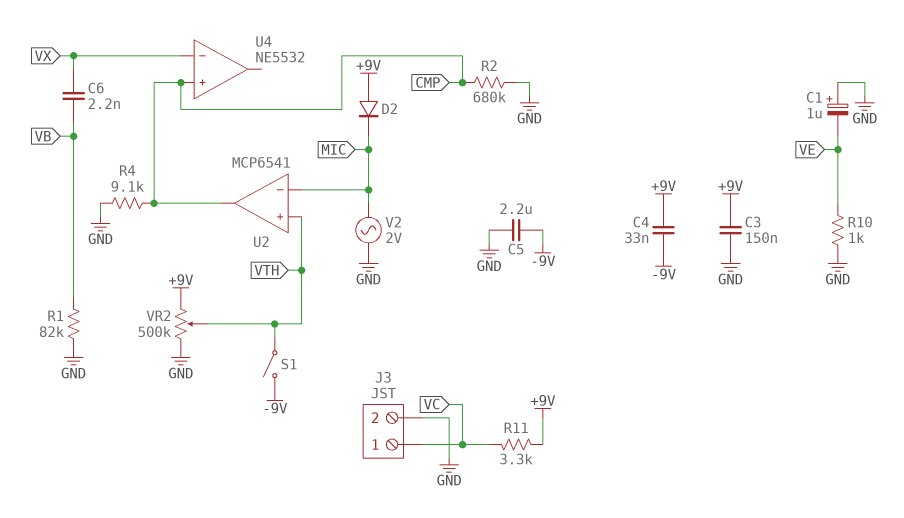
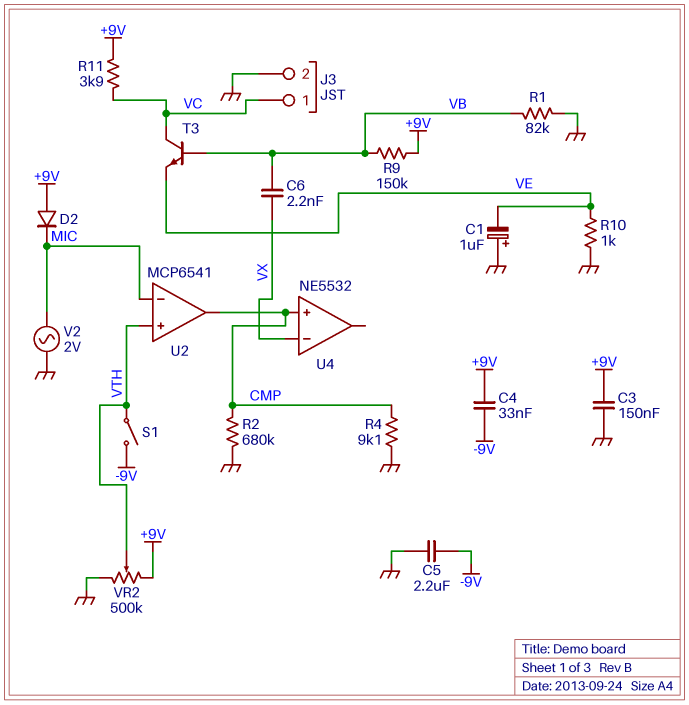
R9: none -> 150k (+9V, VB)
R11: 3.3k (+9V, VC) -> 3.9k (+9V, VC)
T3: none -> NPN (B VB, C VC, E VE)

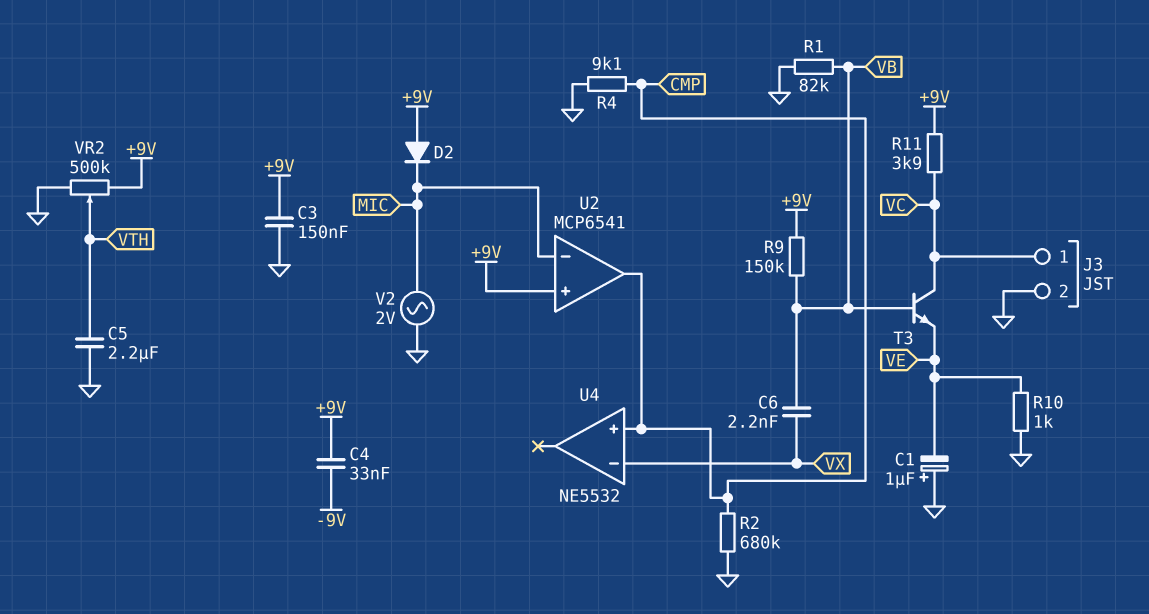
C5: 2.2uF (-9V, GND) -> 2.2uF (GND, VTH)
S1: switch (-9V, VTH) -> none
U2 pin in+: VTH -> +9V

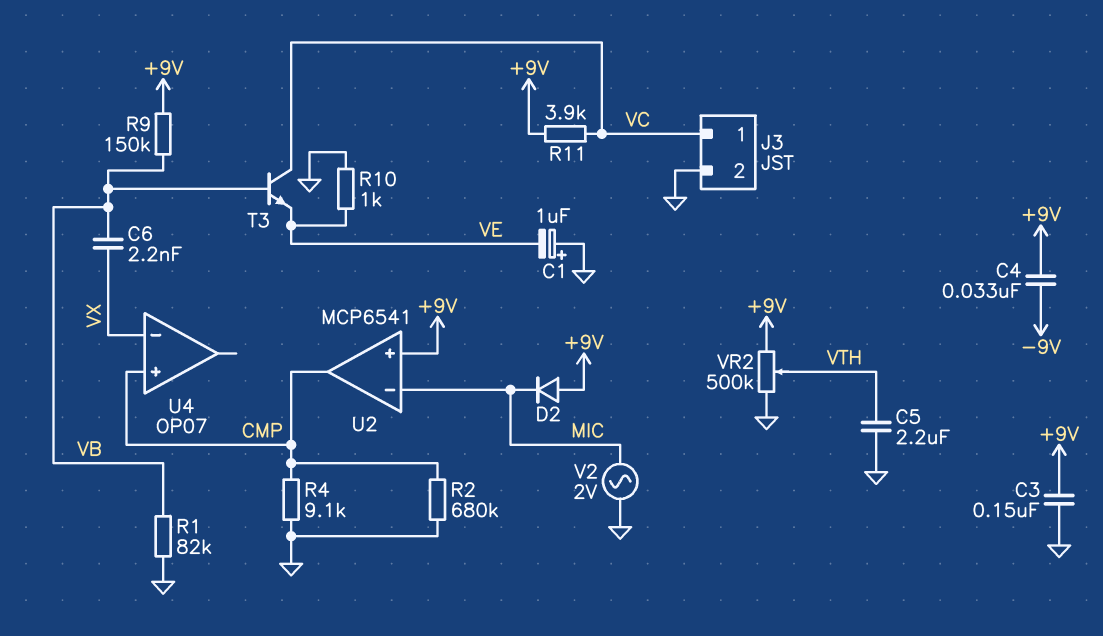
U4: NE5532 -> OP07

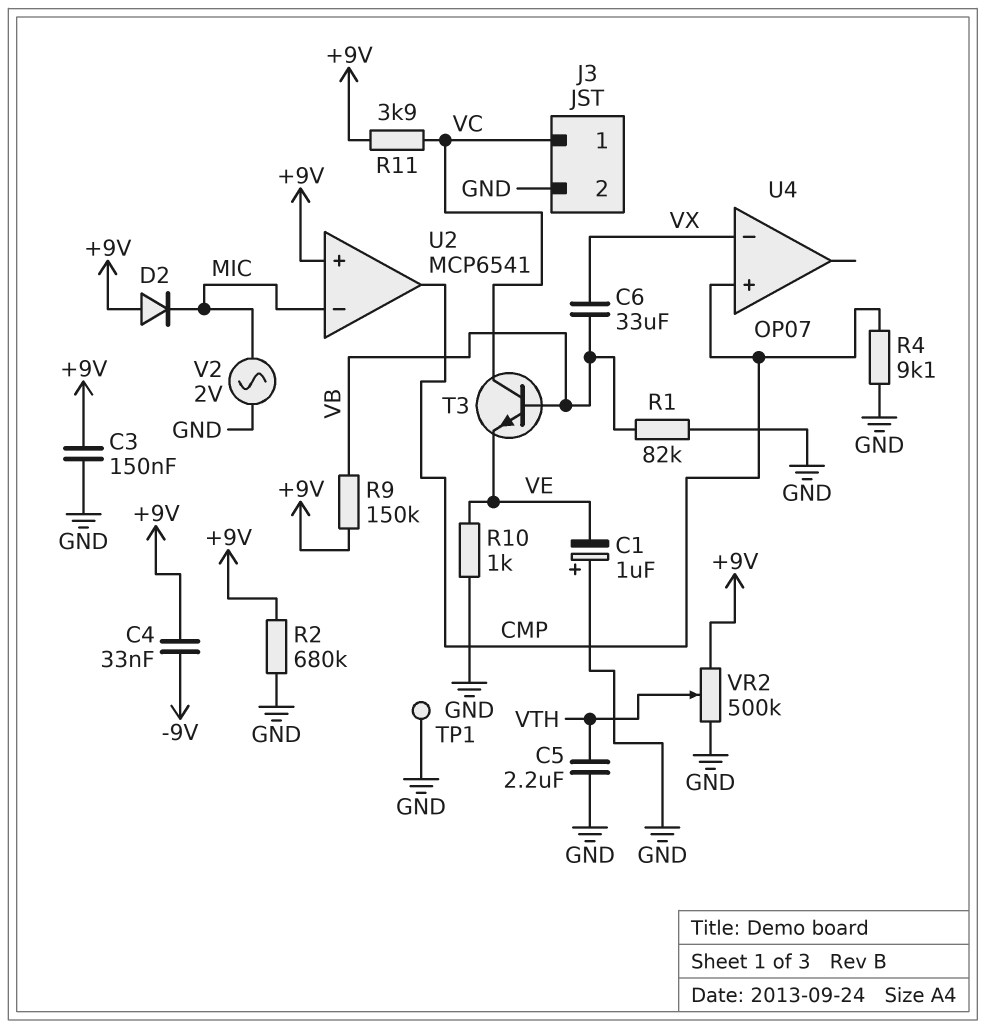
C6: 2.2nF (VB, VX) -> 33uF (VB, VX)
R2: 680k (CMP, GND) -> 680k (+9V, GND)
TP1: none -> test point (GND)

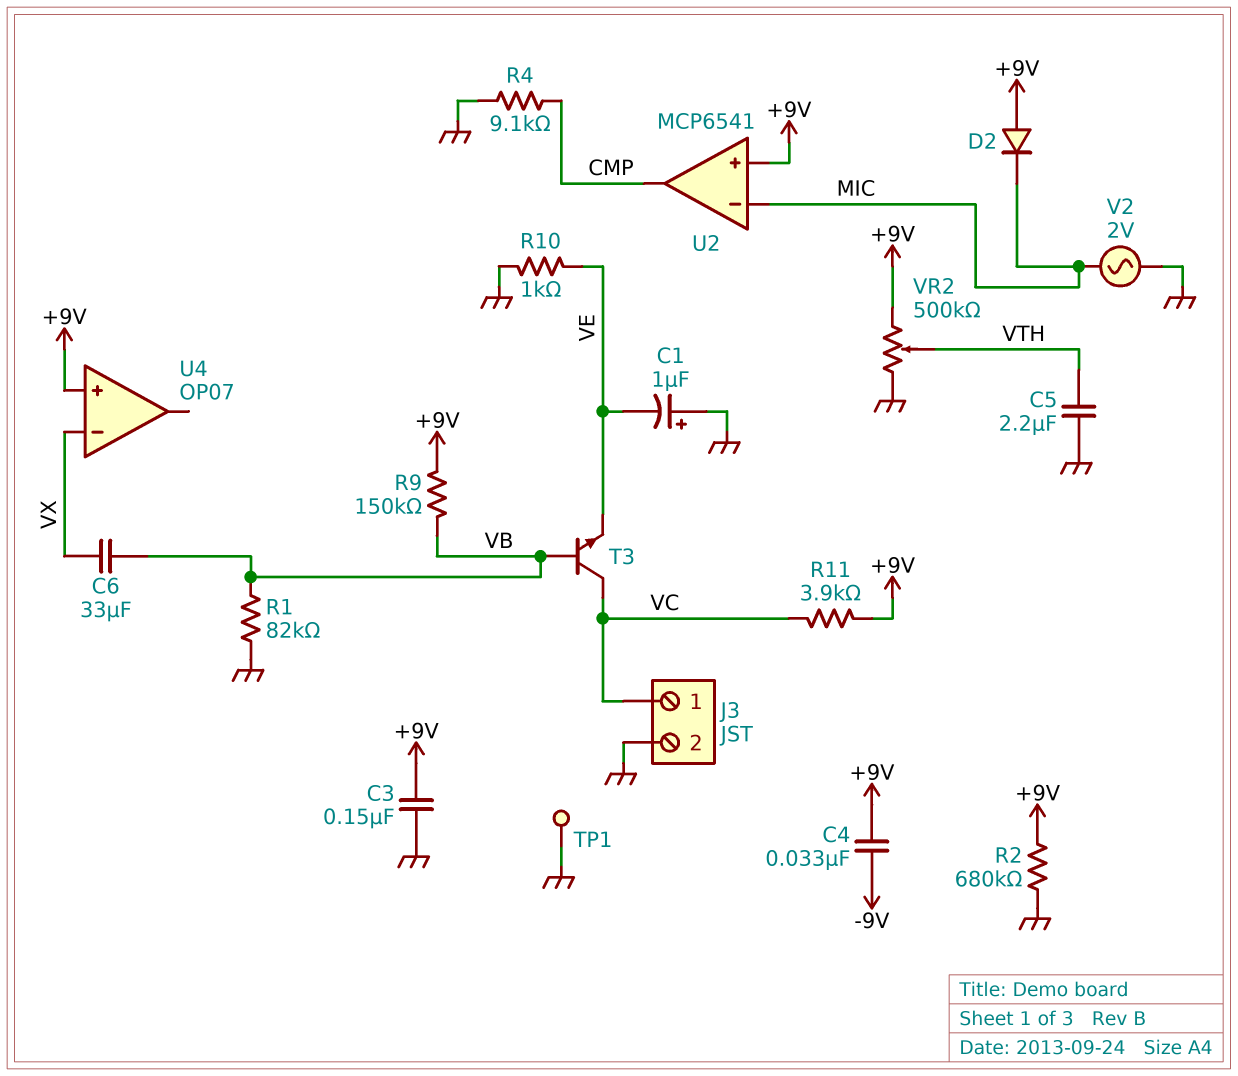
U4 pin in+: CMP -> +9V

